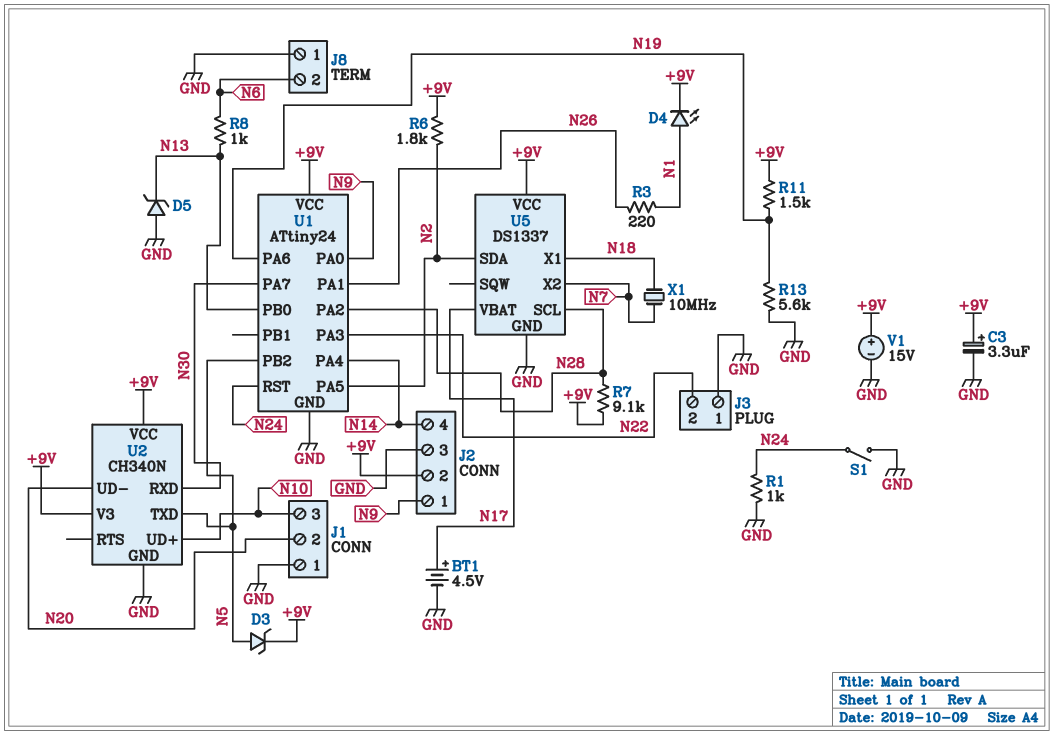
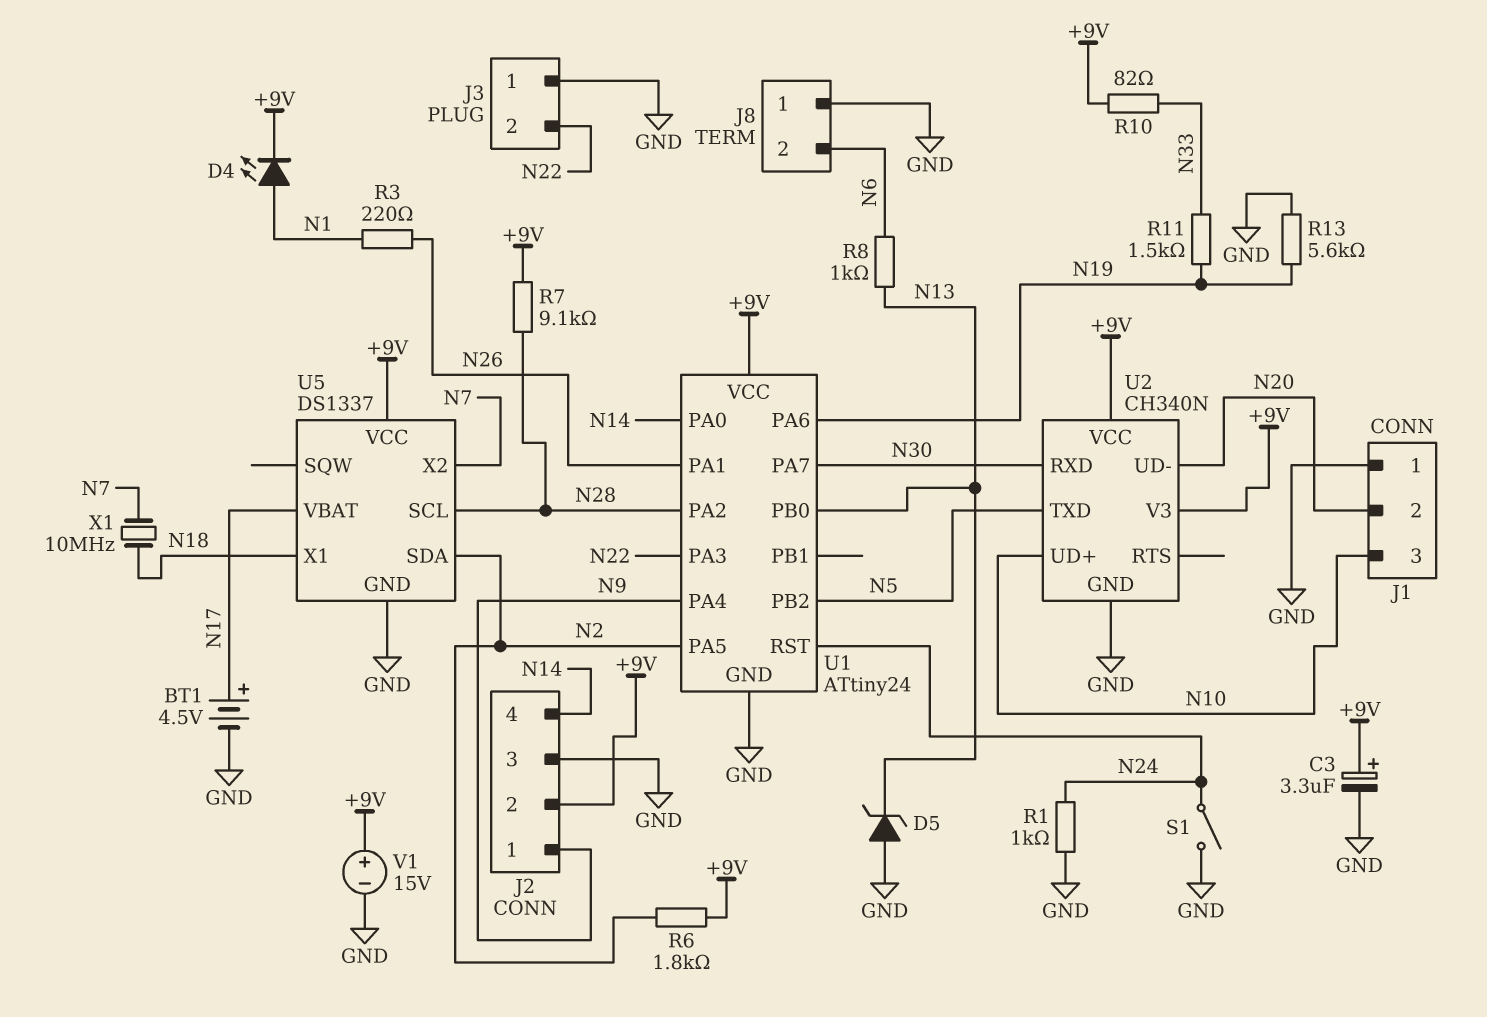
D3: zener (A N5, K +9V) -> none
R10: none -> 82 (+9V, N33)
R11: 1.5k (+9V, N19) -> 1.5k (N19, N33)
U1 pin PA0: N9 -> N14
U1 pin PA4: N14 -> N9

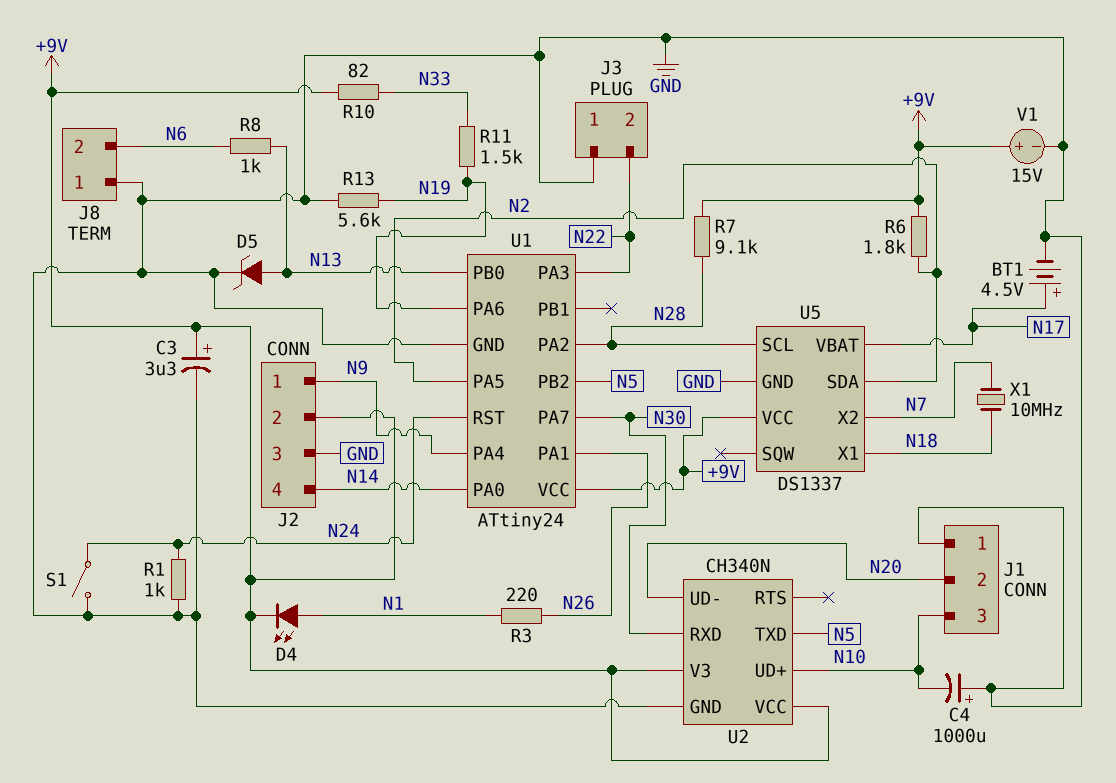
C4: none -> 1000uF (plus GND, minus N10)
D5: zener (A GND, K N13) -> zener (A N13, K GND)

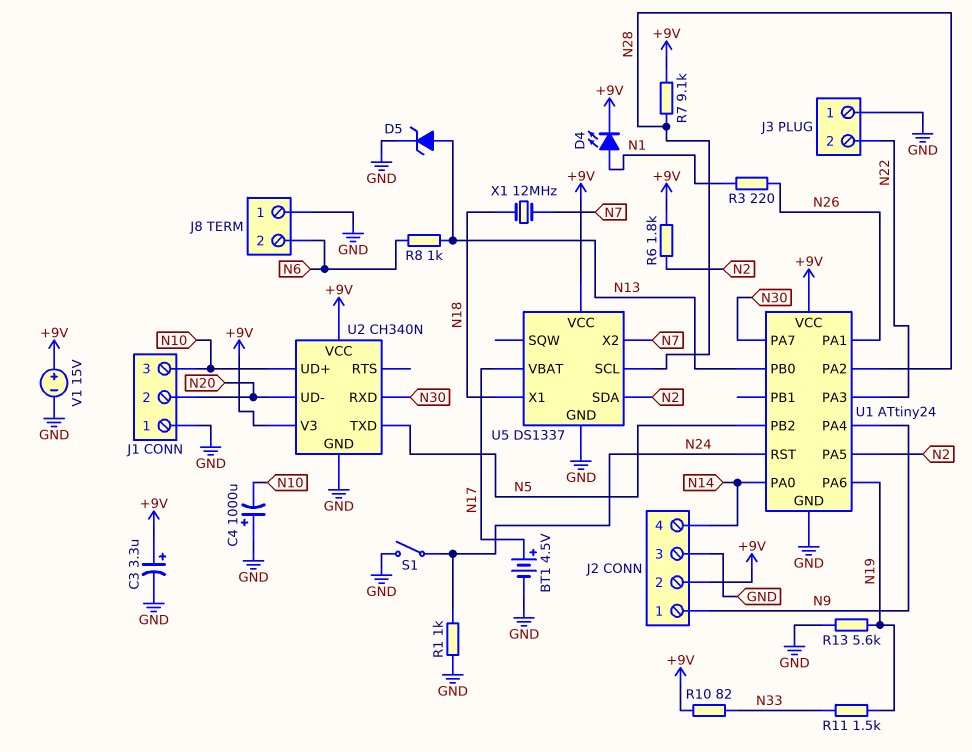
X1: 10MHz (N7, N18) -> 12MHz (N7, N18)

